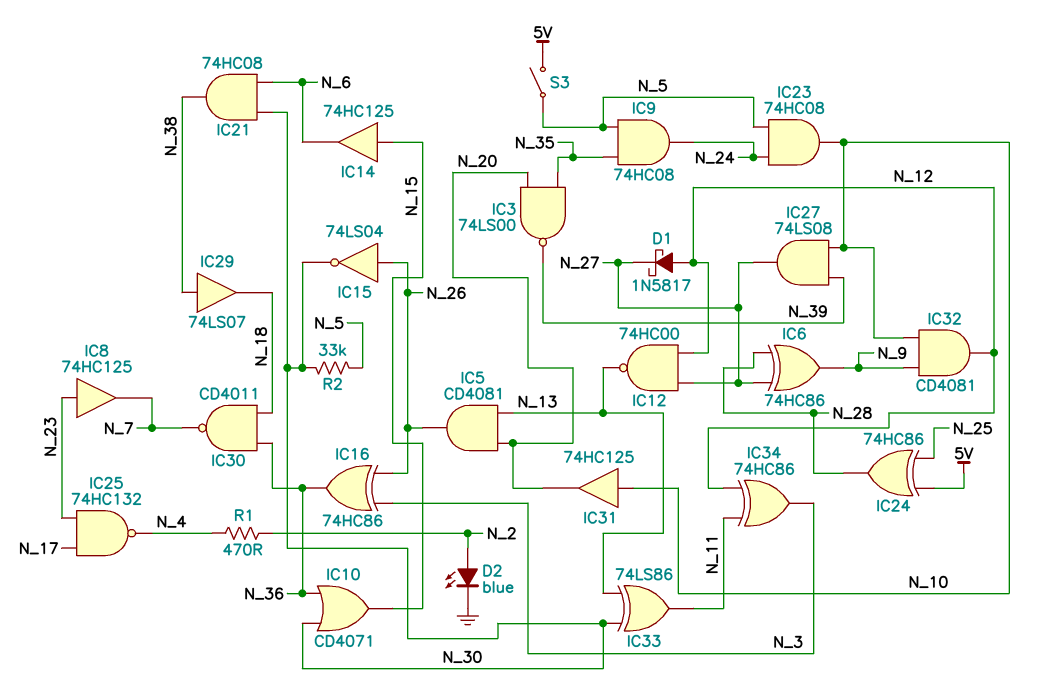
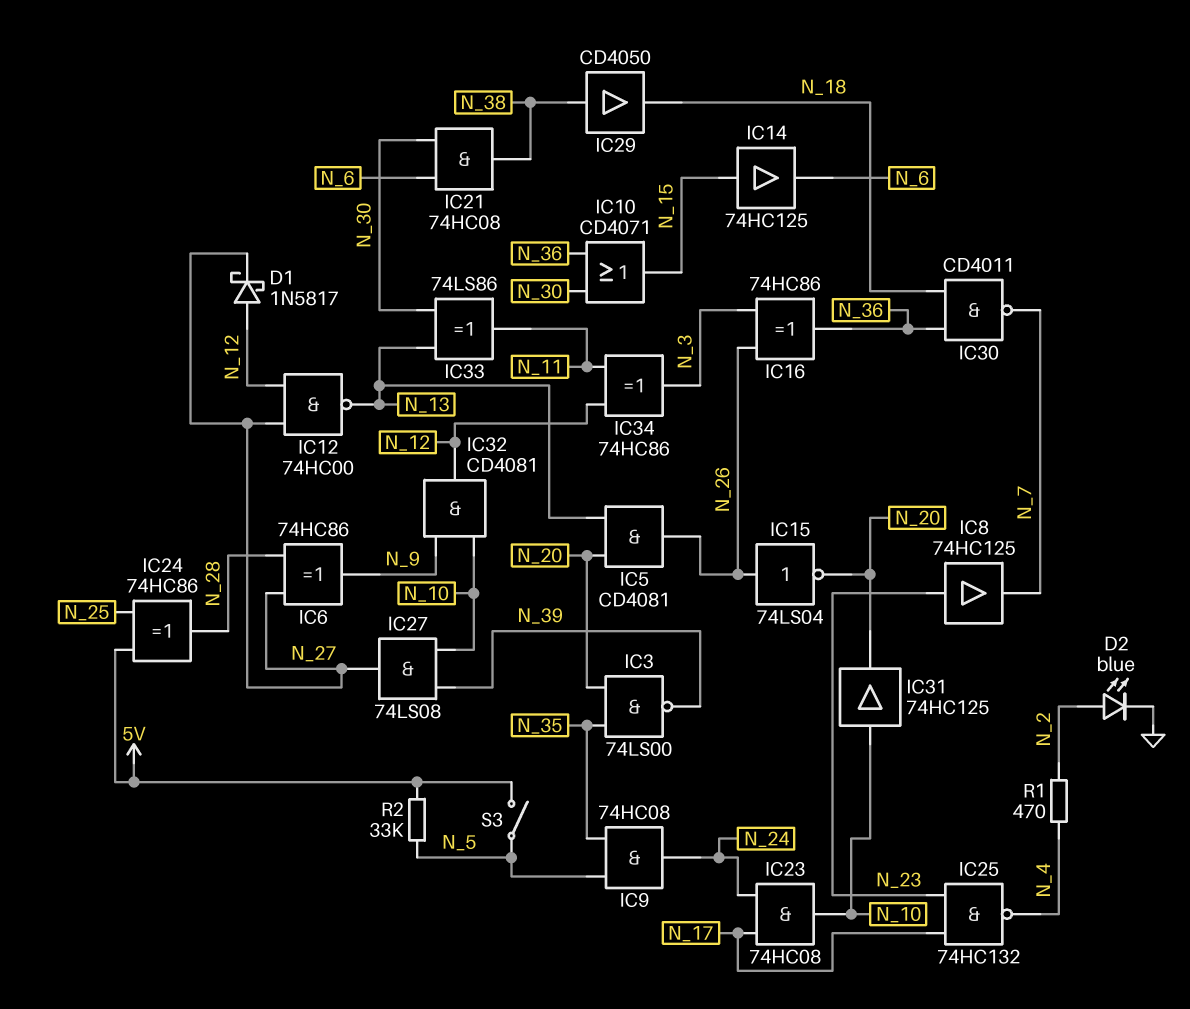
IC15: NOT 74LS04 (in N_26, out N_30) -> NOT 74LS04 (in N_26, out N_20)
IC23: AND 74HC08 (in N_5, in N_24, out N_10) -> AND 74HC08 (in N_17, in N_24, out N_10)
IC29: buffer 74LS07 (in N_38, out N_18) -> buffer CD4050 (in N_38, out N_18)
R2: 33k (N_5, N_30) -> 33k (5V, N_5)

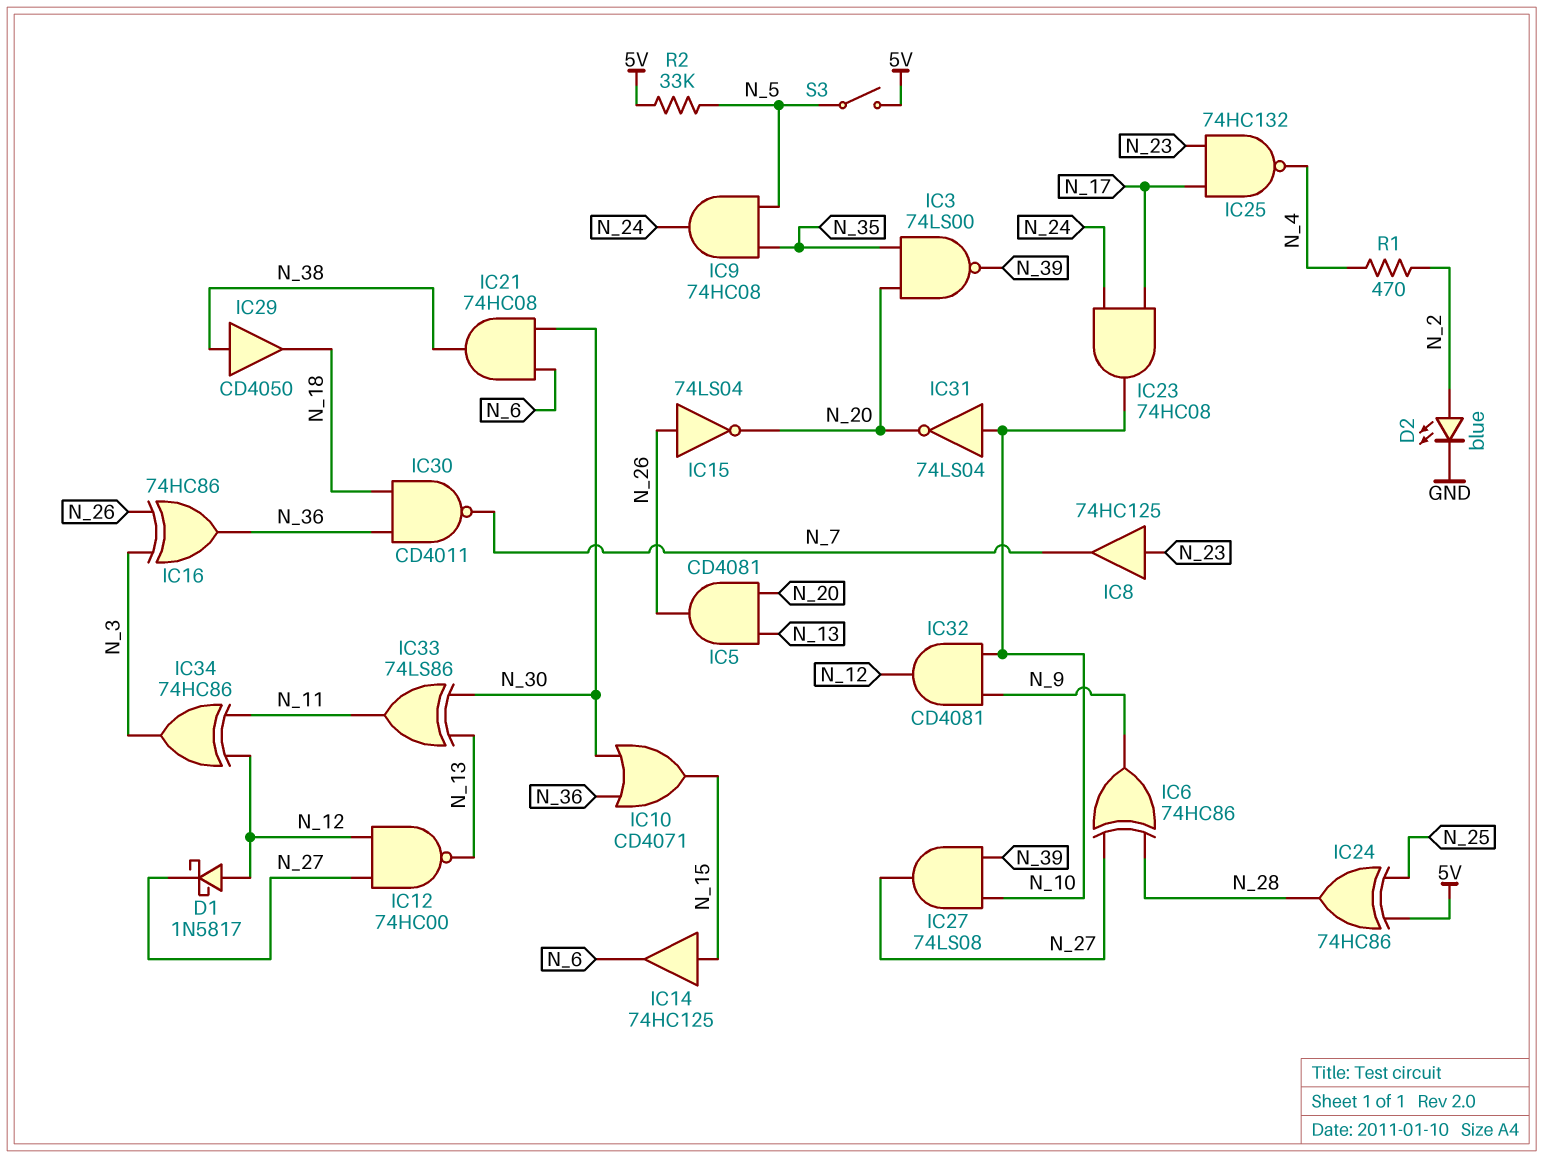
IC31: buffer 74HC125 (in N_10, out N_20) -> NOT 74LS04 (in N_10, out N_20)

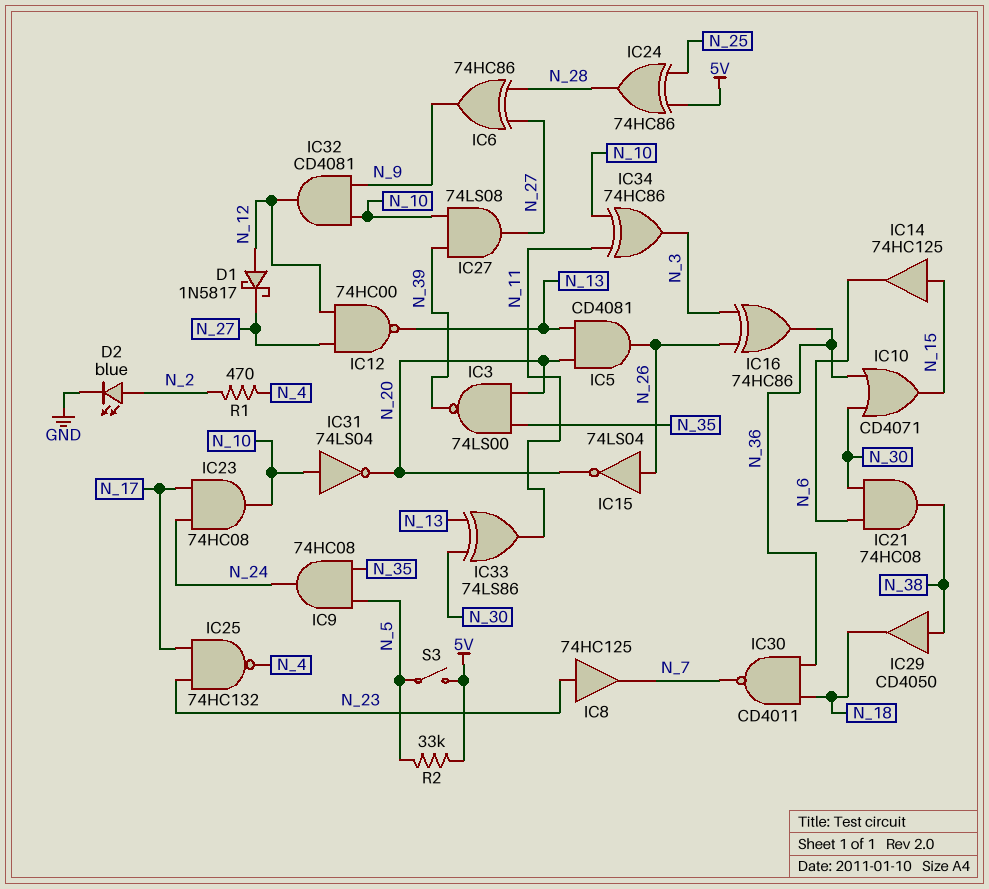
IC34: XOR 74HC86 (in N_11, in N_12, out N_3) -> XOR 74HC86 (in N_10, in N_11, out N_3)

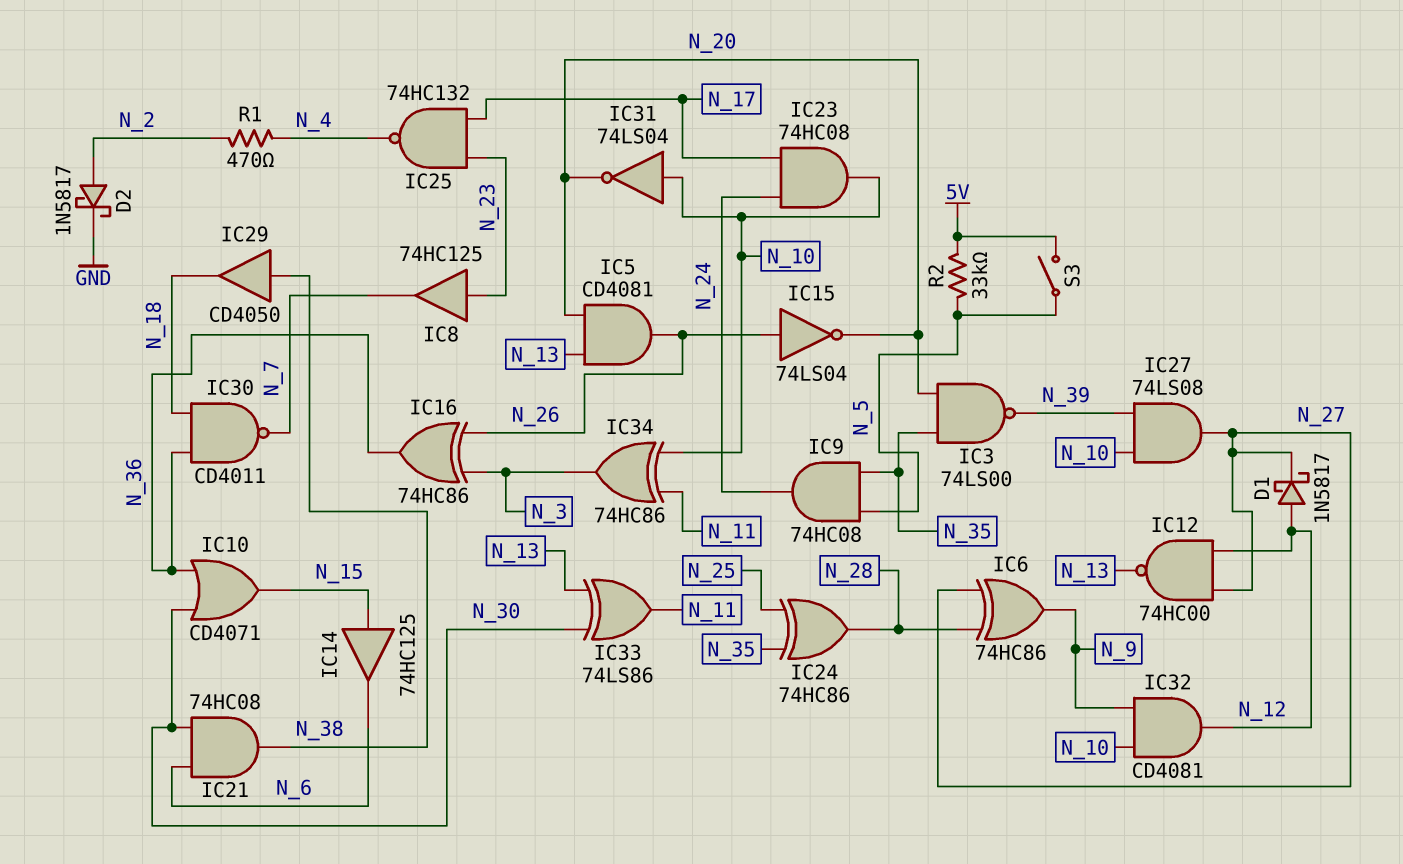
D2: LED blue (A N_2, K GND) -> schottky 1N5817 (A N_2, K GND)
IC24: XOR 74HC86 (in 5V, in N_25, out N_28) -> XOR 74HC86 (in N_25, in N_35, out N_28)

